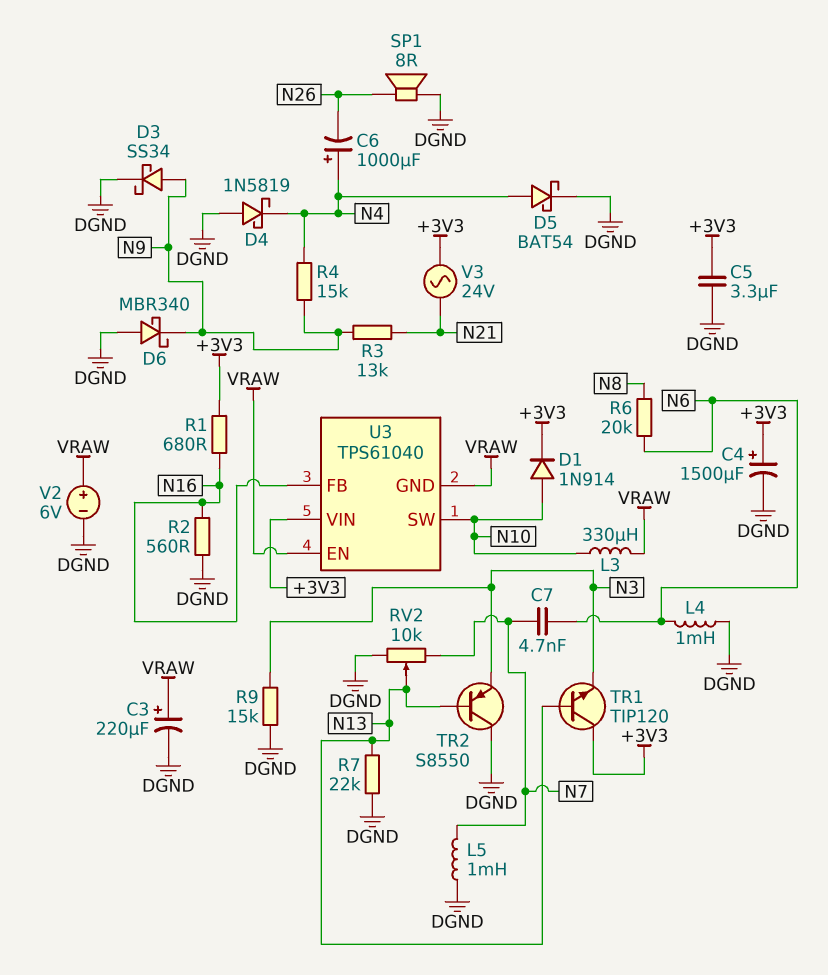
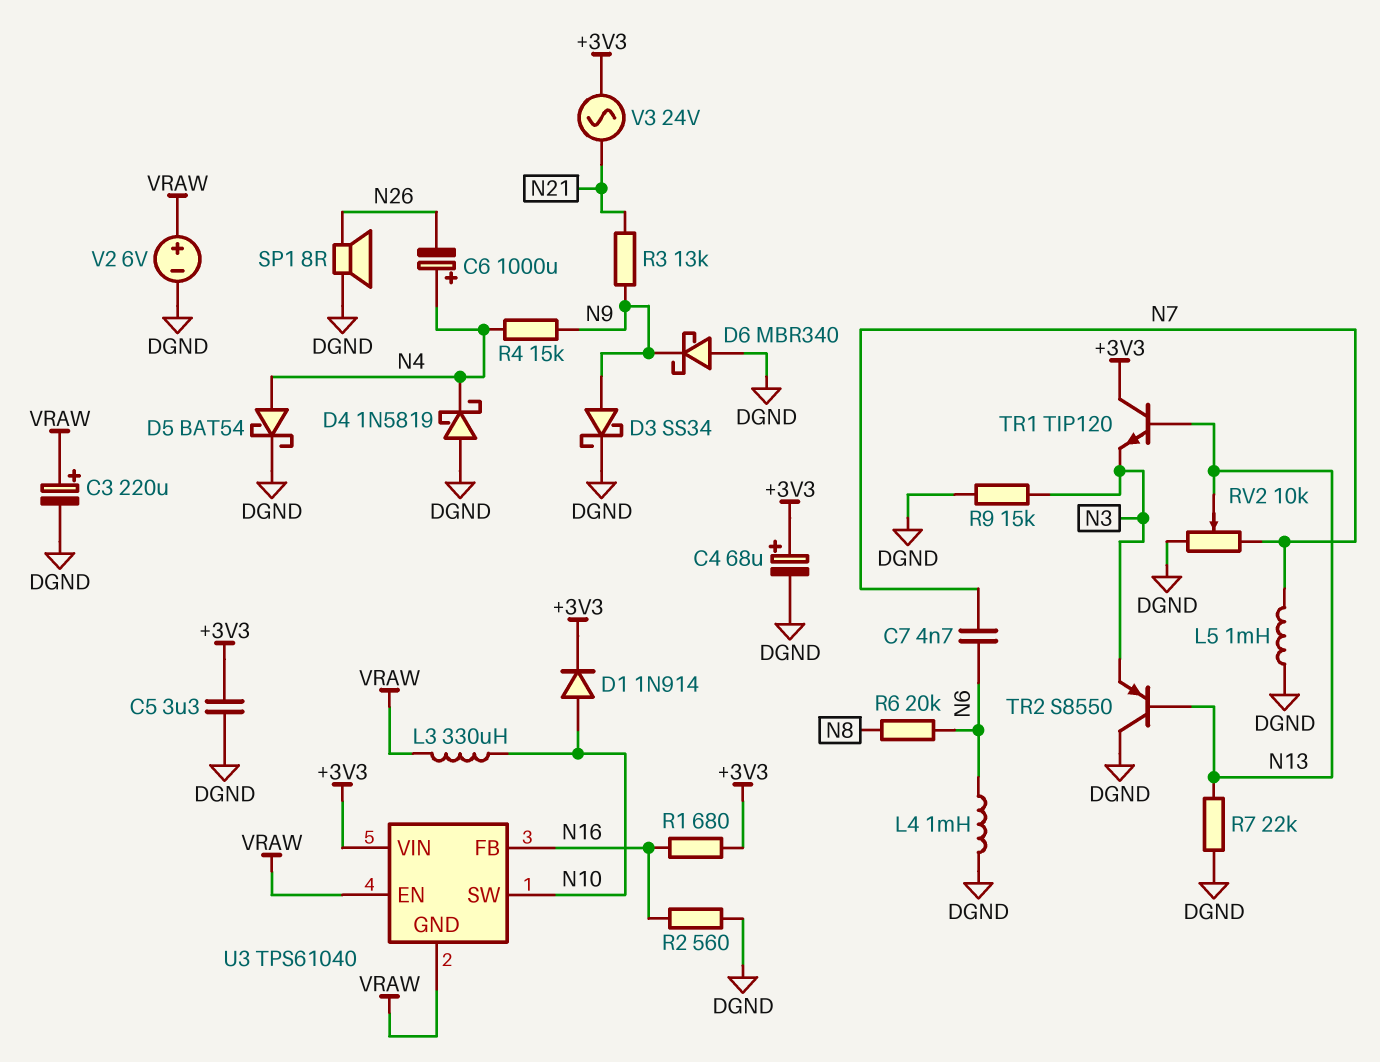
C4: 1500uF (plus +3V3, minus DGND) -> 68uF (plus +3V3, minus DGND)

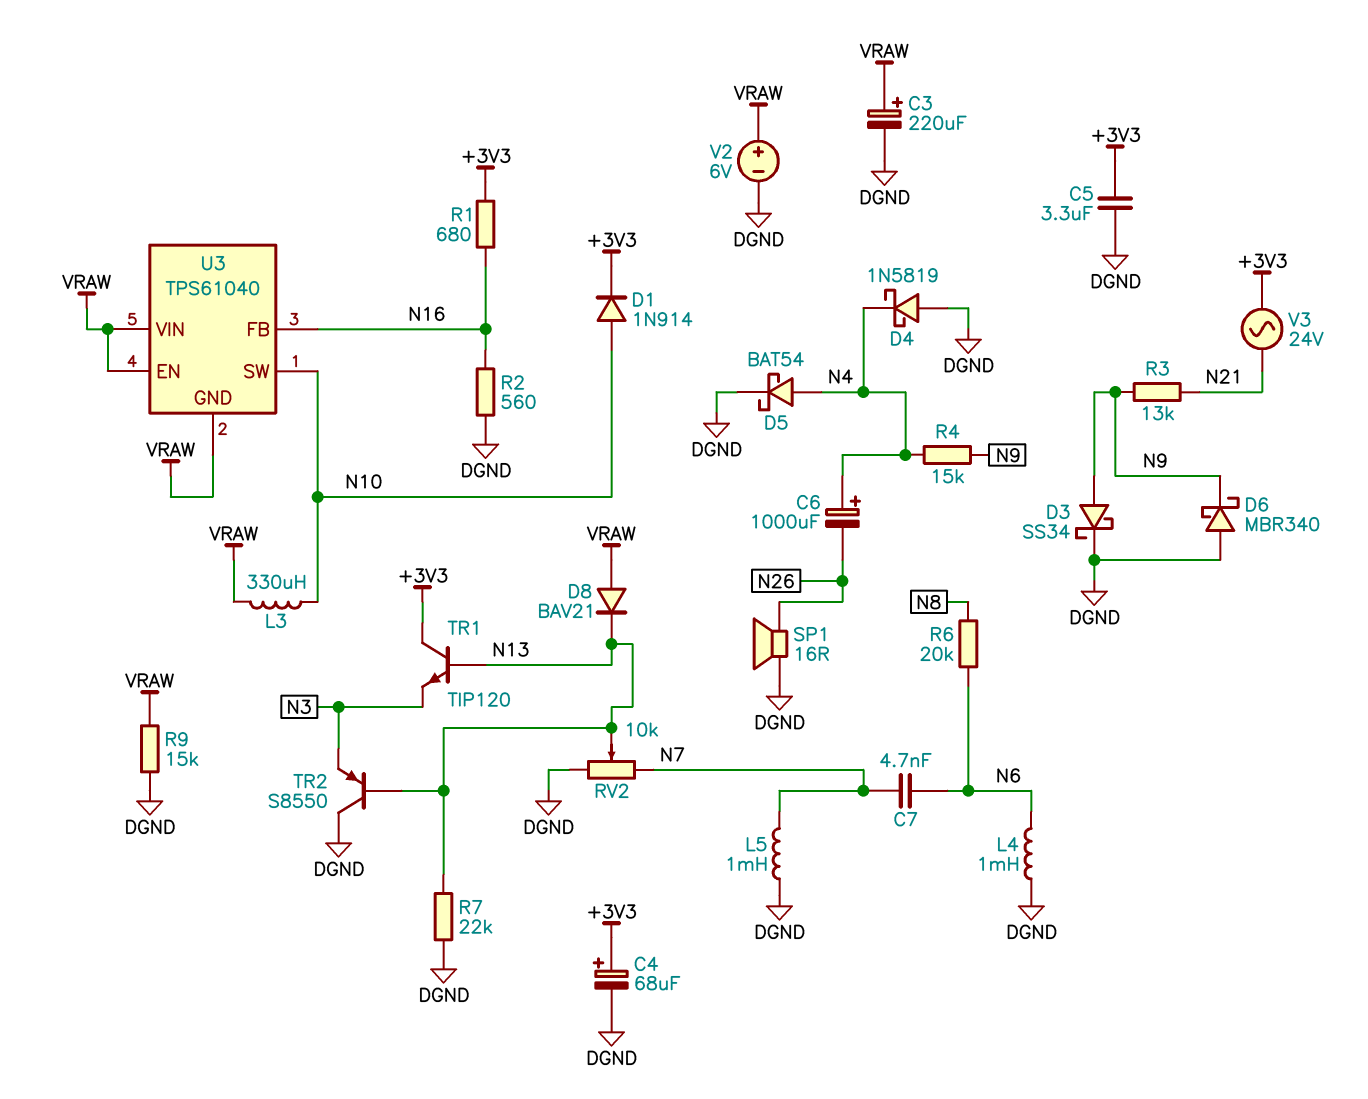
D8: none -> diode BAV21 (A VRAW, K N13)
R9: 15k (DGND, N3) -> 15k (DGND, VRAW)
SP1: speaker 8R (DGND, N26) -> speaker 16R (DGND, N26)
U3 pin VIN: +3V3 -> VRAW

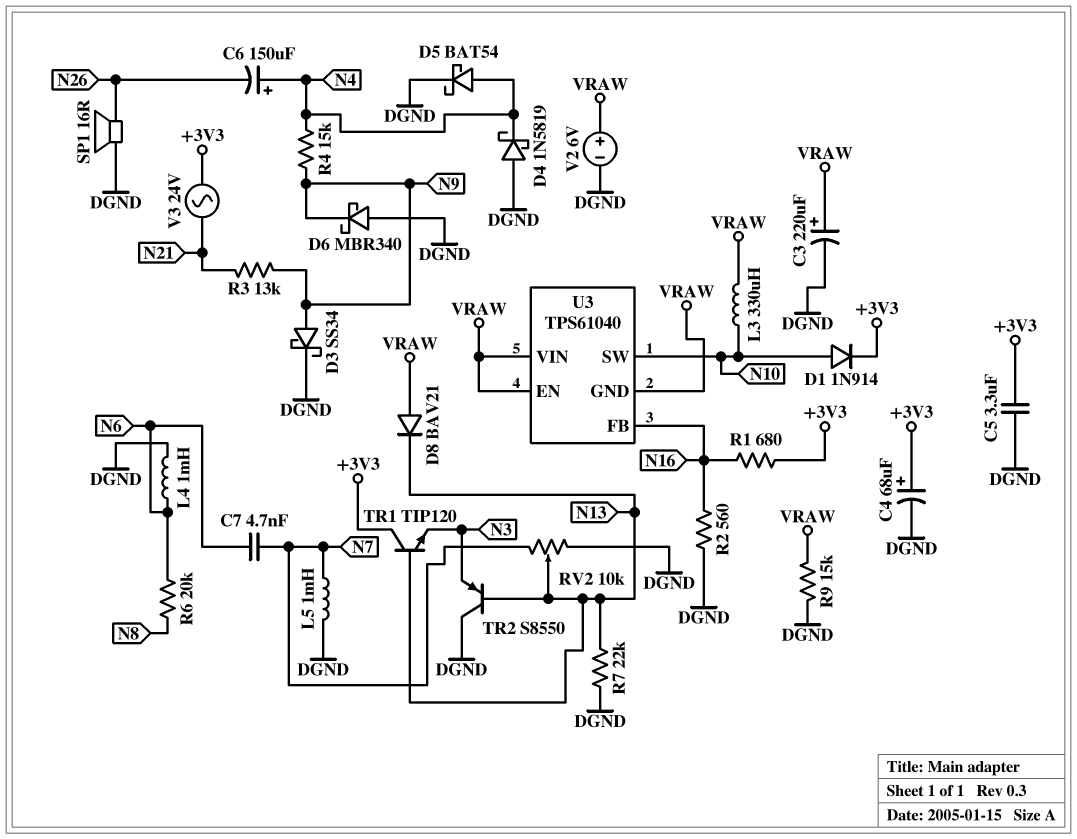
C6: 1000uF (plus N4, minus N26) -> 150uF (plus N4, minus N26)

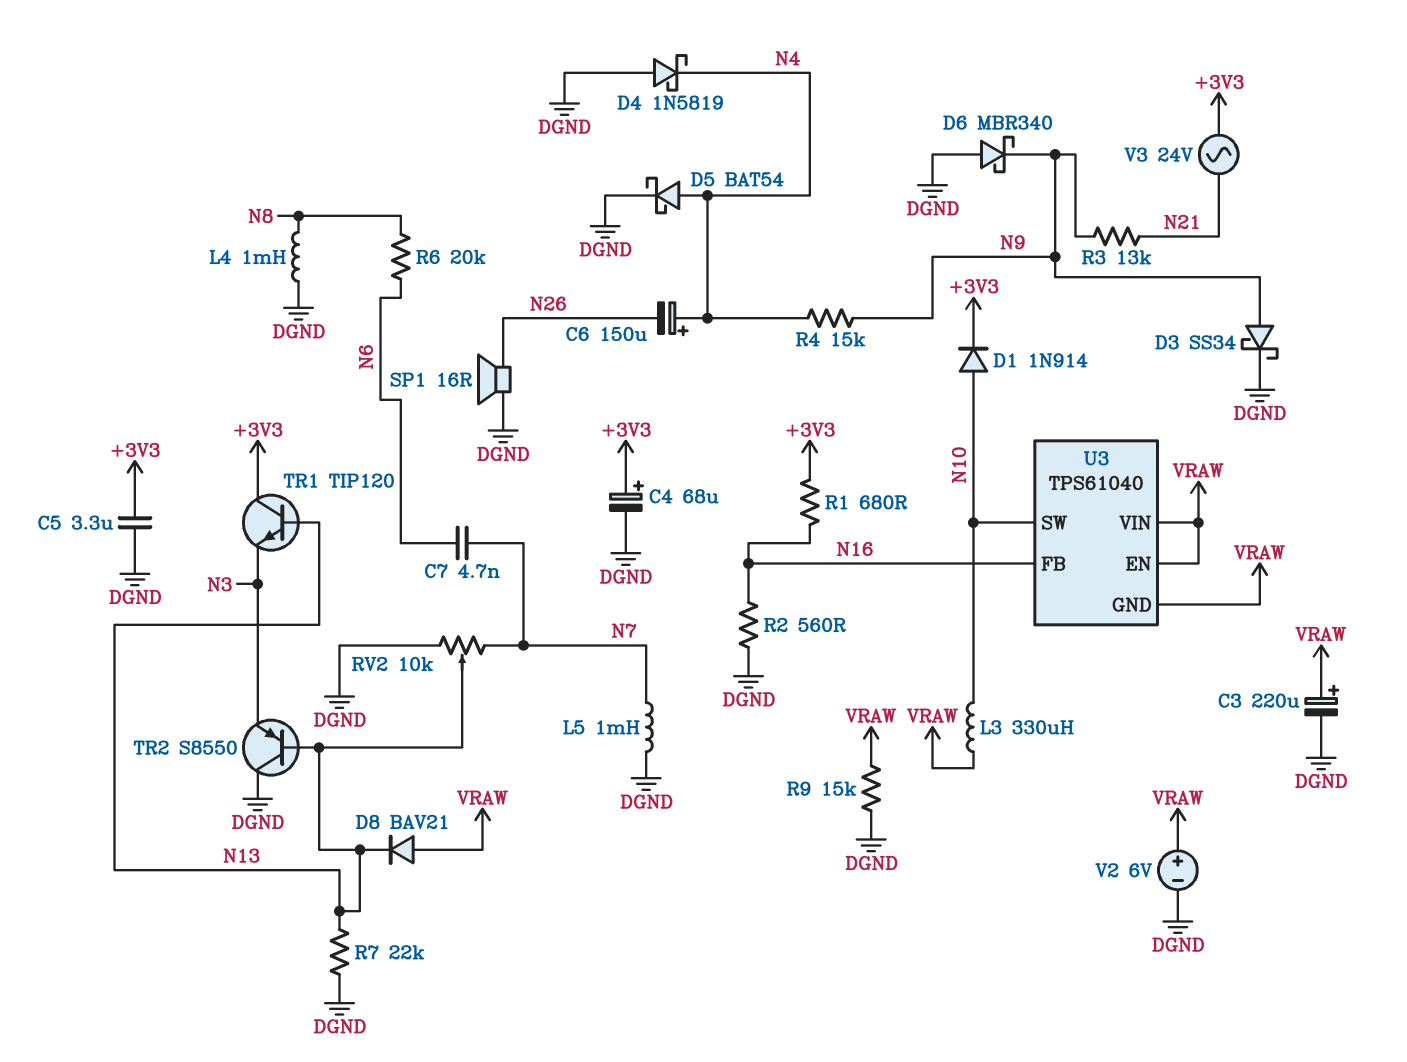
L4: 1mH (DGND, N6) -> 1mH (DGND, N8)

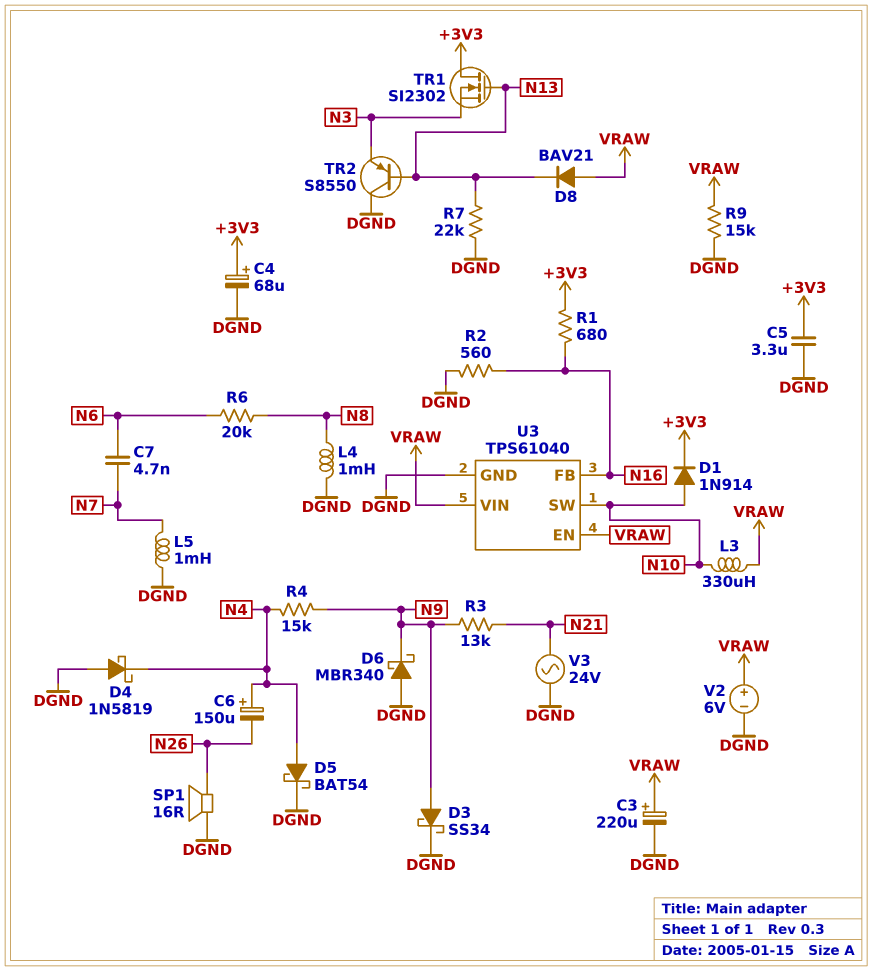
RV2: 10k (DGND, N7, wiper N13) -> none
TR1: NPN TIP120 (B N13, C +3V3, E N3) -> NMOS SI2302 (G N13, D +3V3, S N3)
U3 pin GND: VRAW -> DGND
V3: AC 24V (+3V3, N21) -> AC 24V (DGND, N21)

